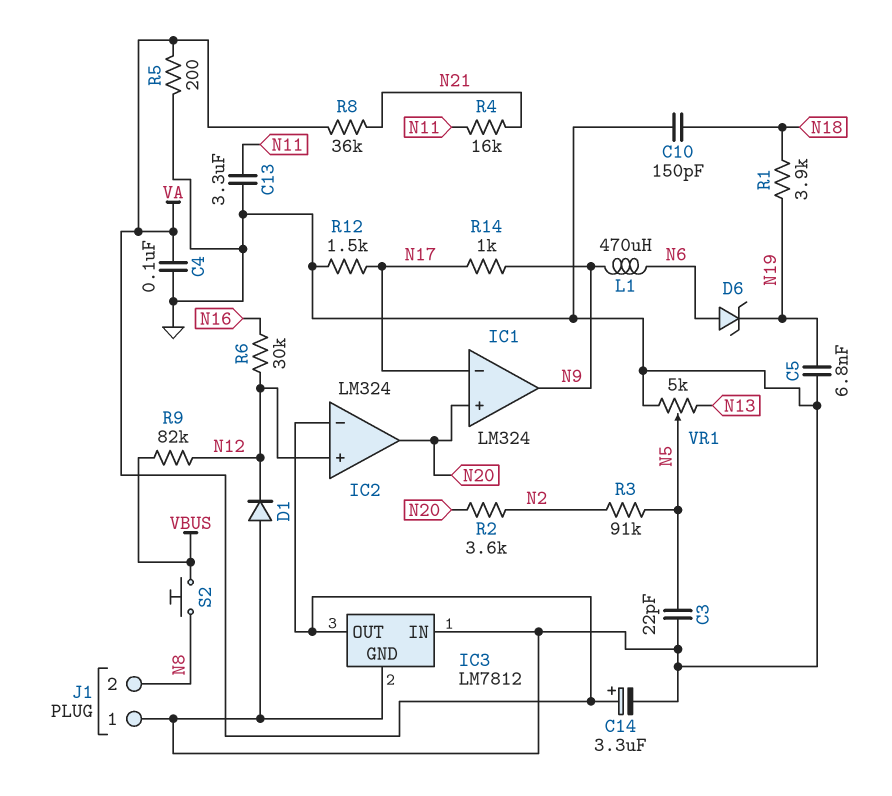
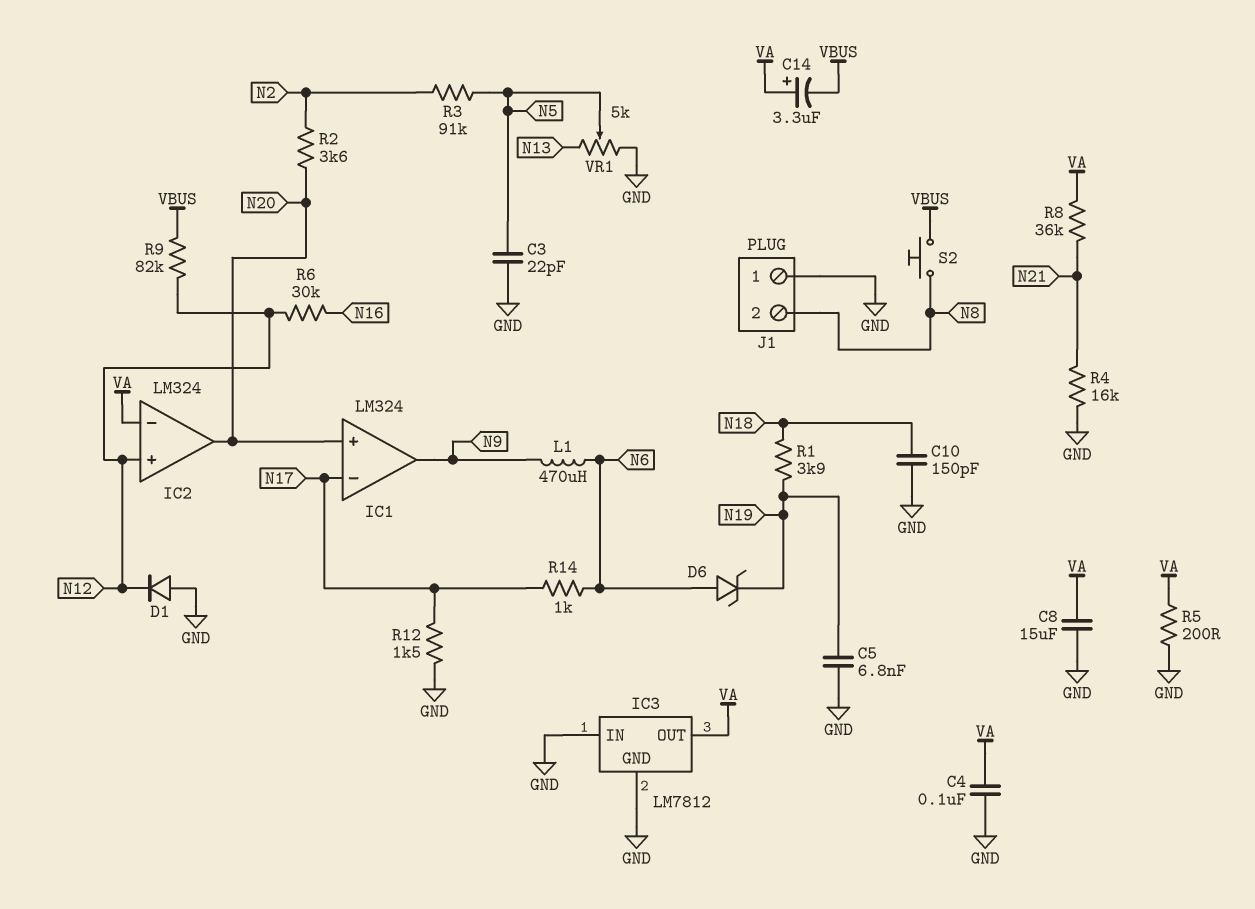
C8: none -> 15uF (GND, VA)
C13: 3.3uF (GND, N11) -> none
C14: 3.3uF (plus VA, minus GND) -> 3.3uF (plus VA, minus VBUS)
R4: 16k (N11, N21) -> 16k (GND, N21)
R14: 1k (N9, N17) -> 1k (N6, N17)

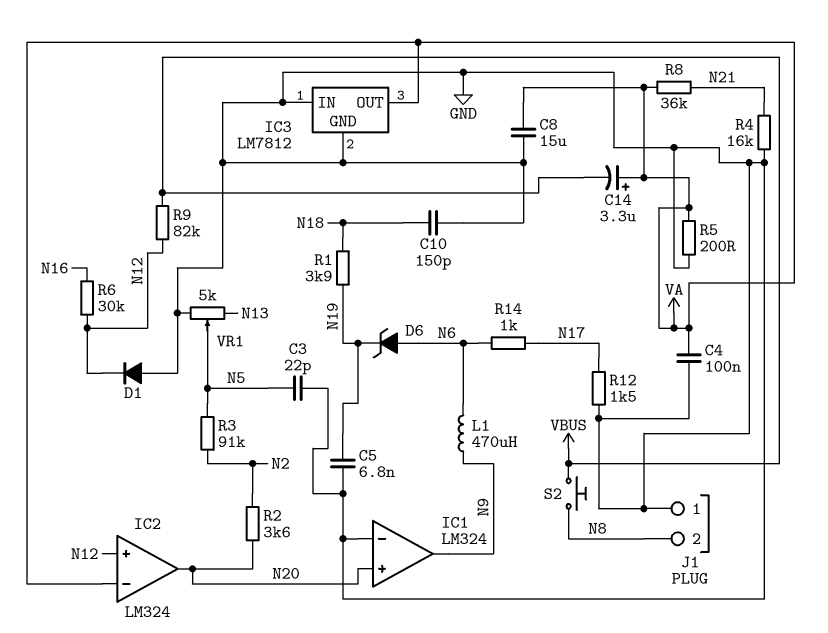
IC1 pin in-: N17 -> GND

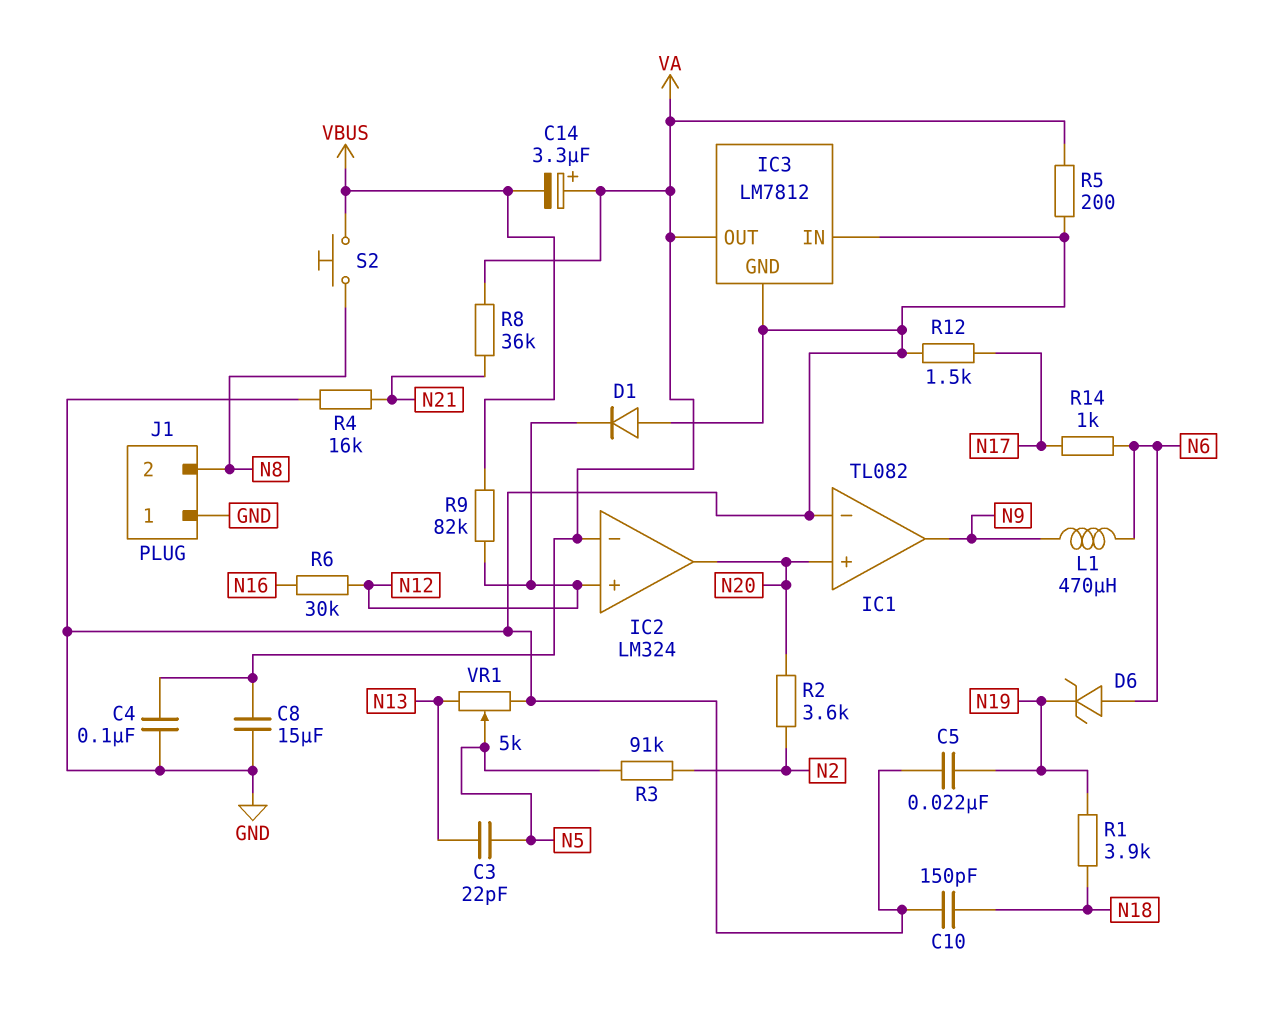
C3: 22pF (GND, N5) -> 22pF (N5, N13)
C5: 6.8nF (GND, N19) -> 22nF (GND, N19)
IC1: LM324 -> TL082

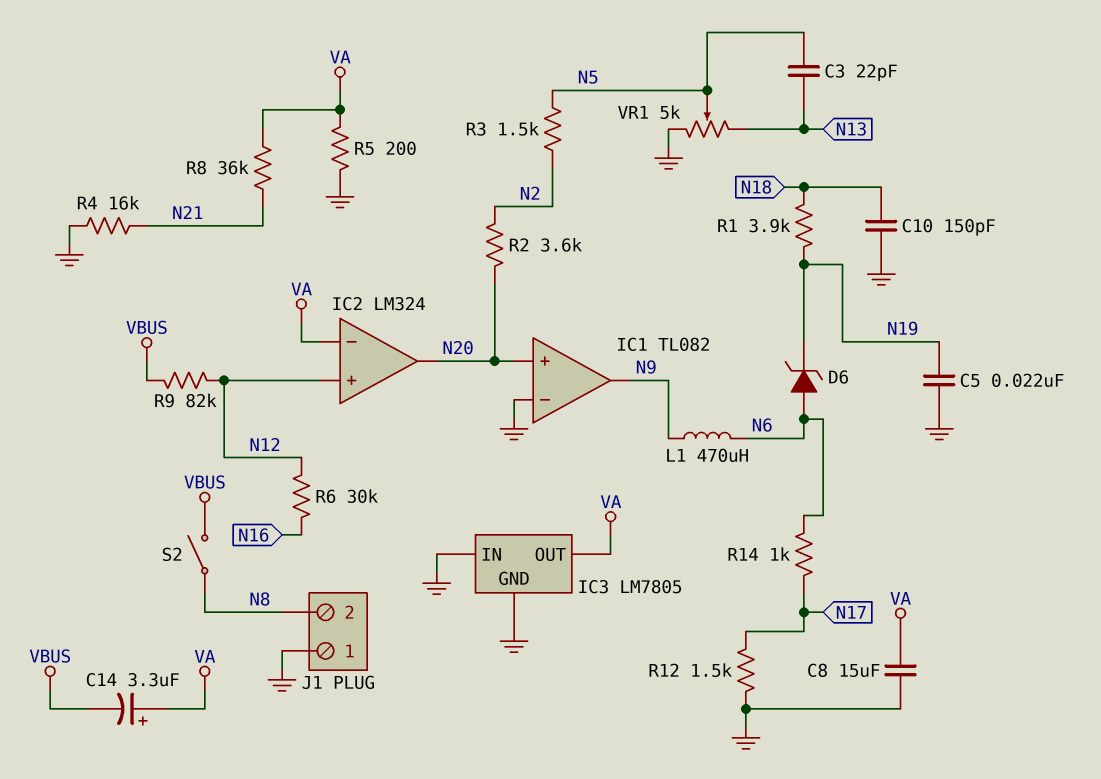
C4: 100nF (GND, VA) -> none
D1: diode (A GND, K N12) -> none
IC3: LM7812 -> LM7805
R3: 91k (N2, N5) -> 1.5k (N2, N5)
S2: button (N8, VBUS) -> switch (N8, VBUS)

